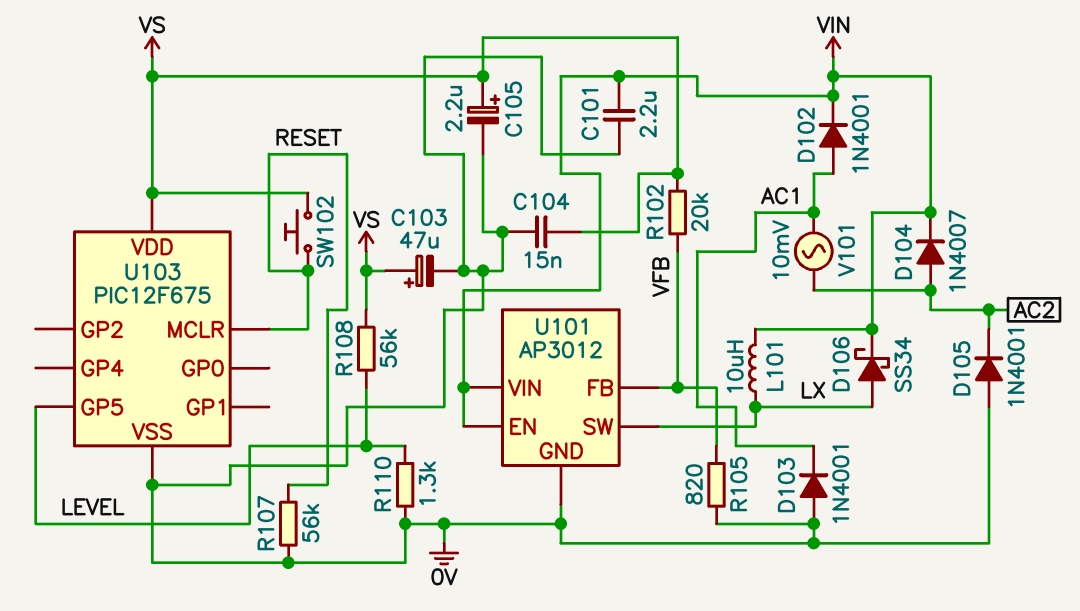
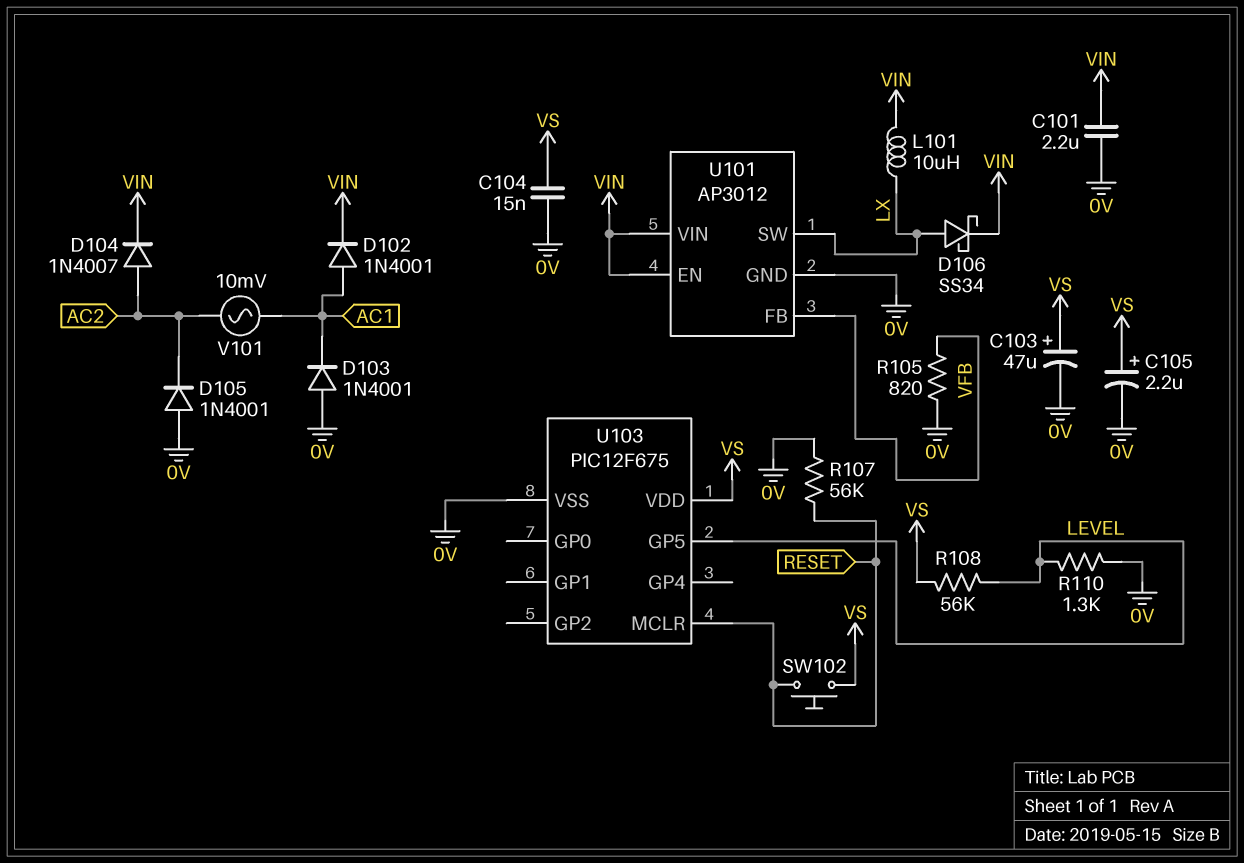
R102: 20k (VFB, VS) -> none

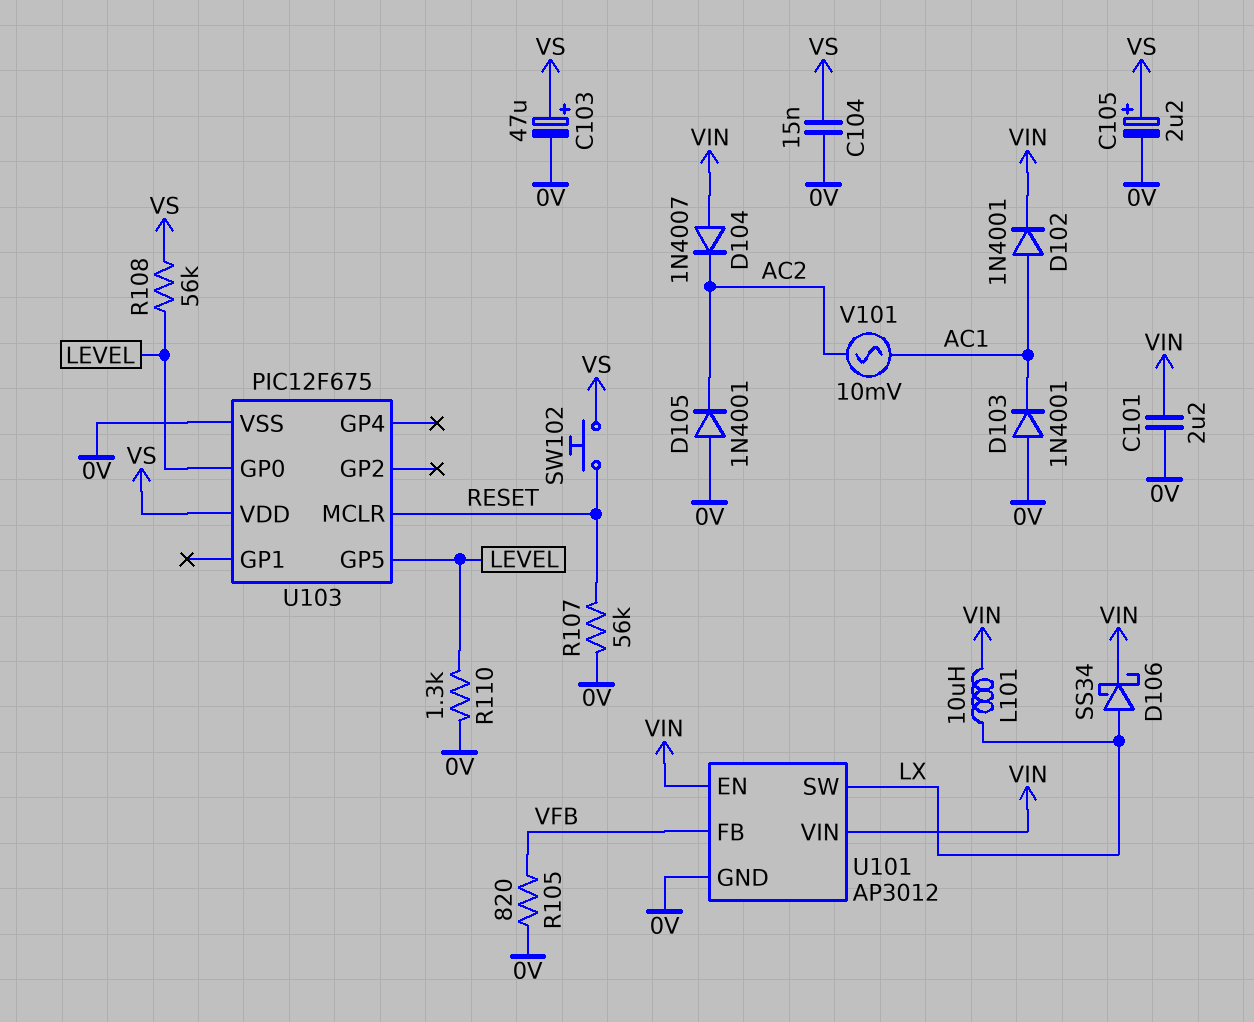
D104: diode 1N4007 (A AC2, K VIN) -> diode 1N4007 (A VIN, K AC2)
U103 pin GP0: none -> LEVEL

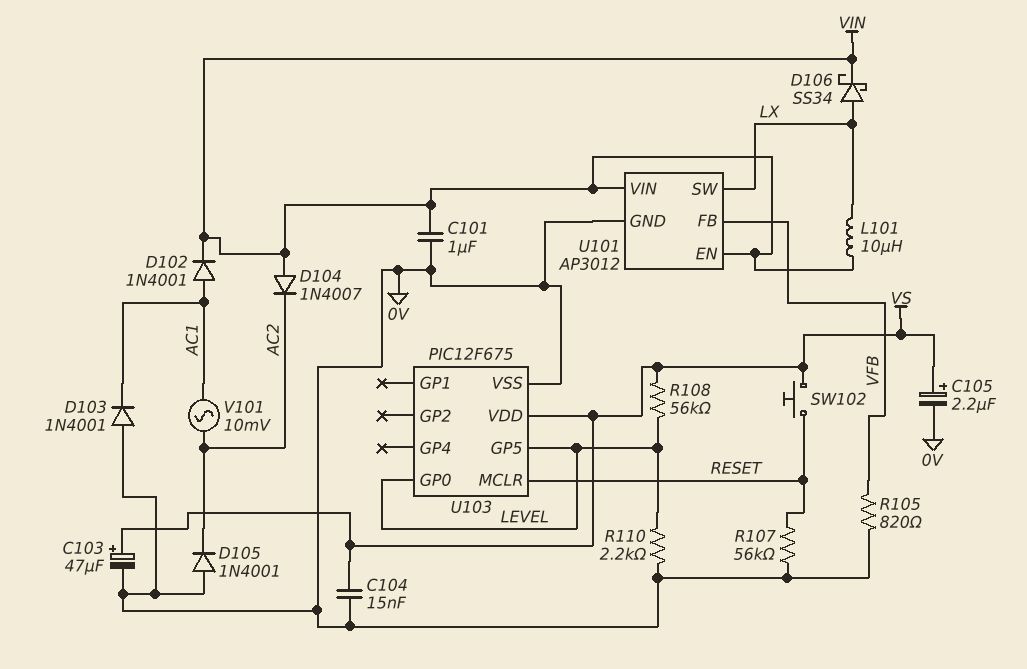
C101: 2.2uF (0V, VIN) -> 1uF (0V, VIN)
R110: 1.3k (0V, LEVEL) -> 2.2k (0V, LEVEL)

